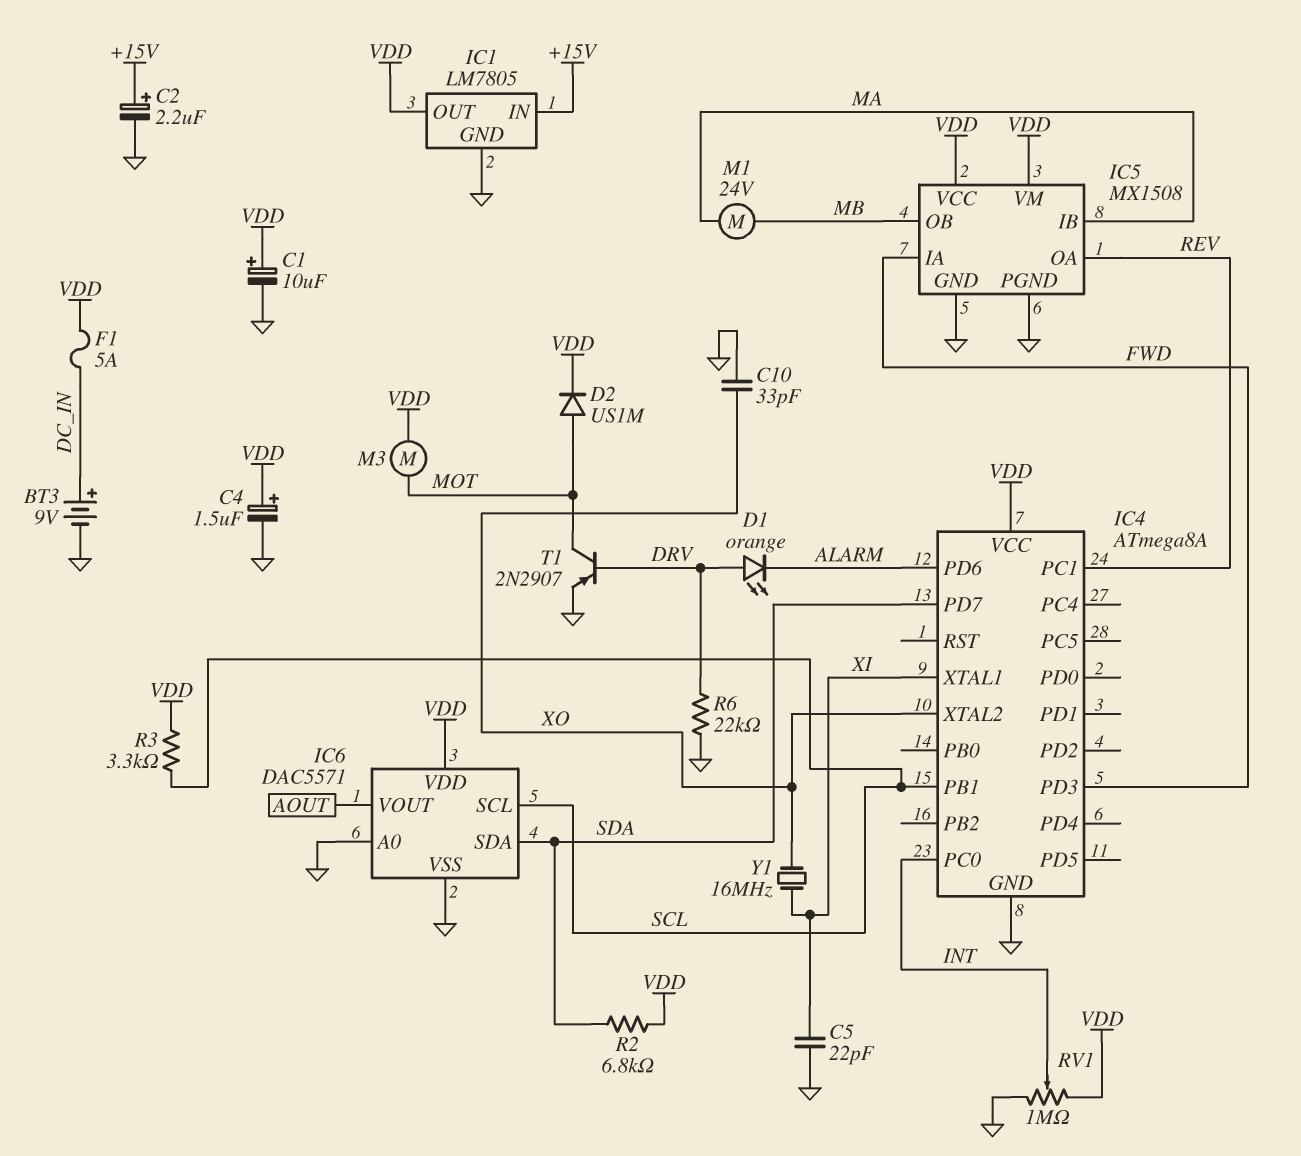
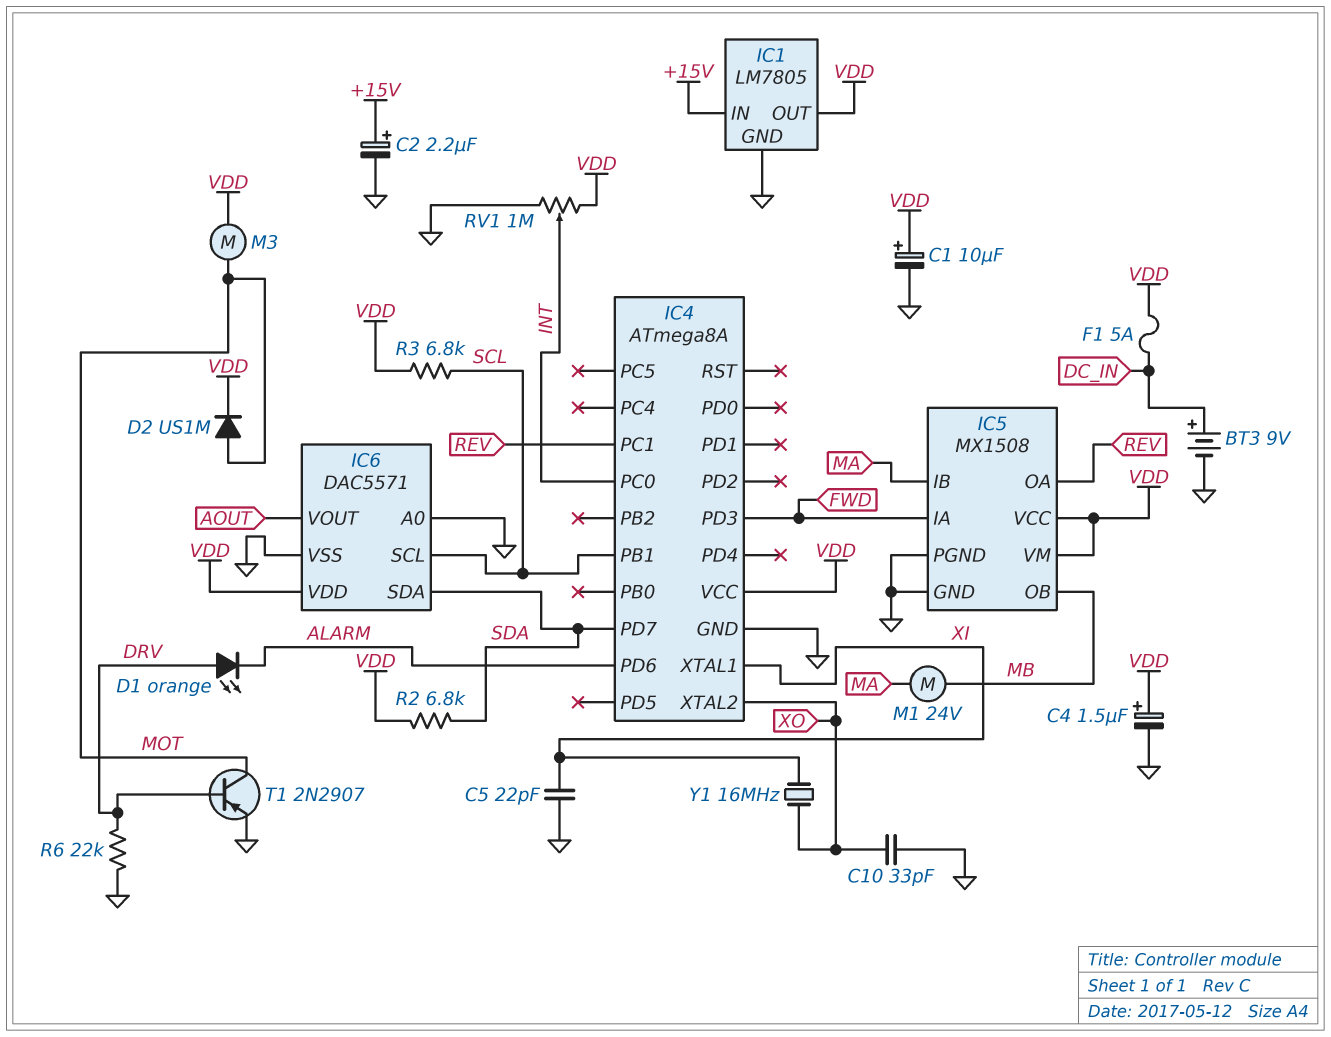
R3: 3.3k (SCL, VDD) -> 6.8k (SCL, VDD)

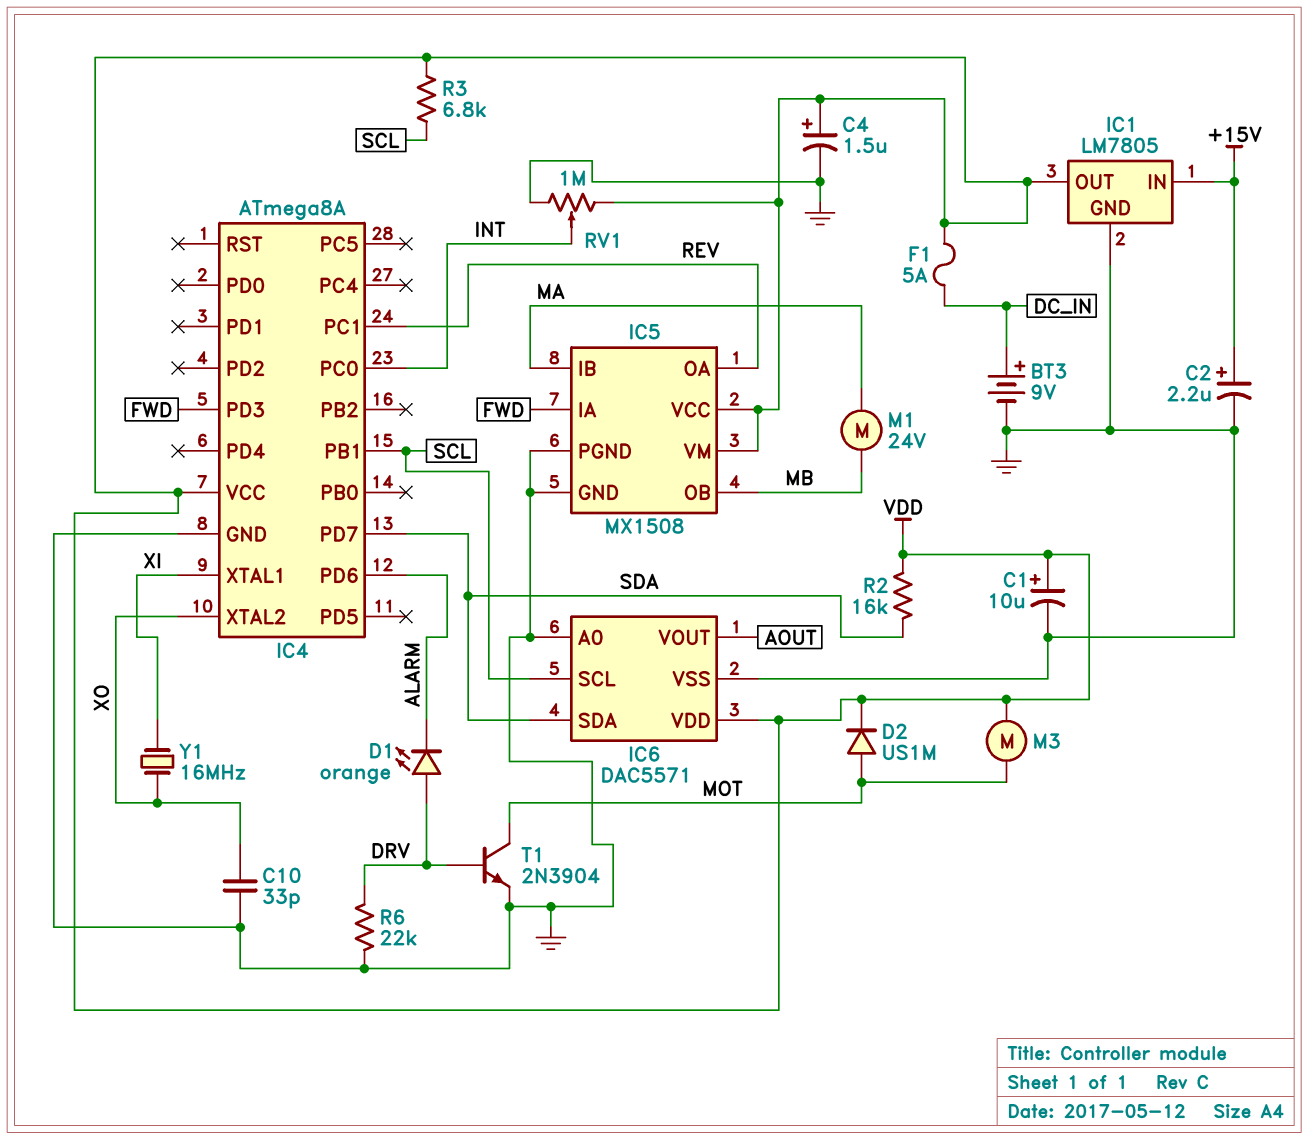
C5: 22pF (GND, XI) -> none
R2: 6.8k (SDA, VDD) -> 16k (SDA, VDD)
T1: PNP 2N2907 (B DRV, C MOT, E GND) -> NPN 2N3904 (B DRV, C MOT, E GND)

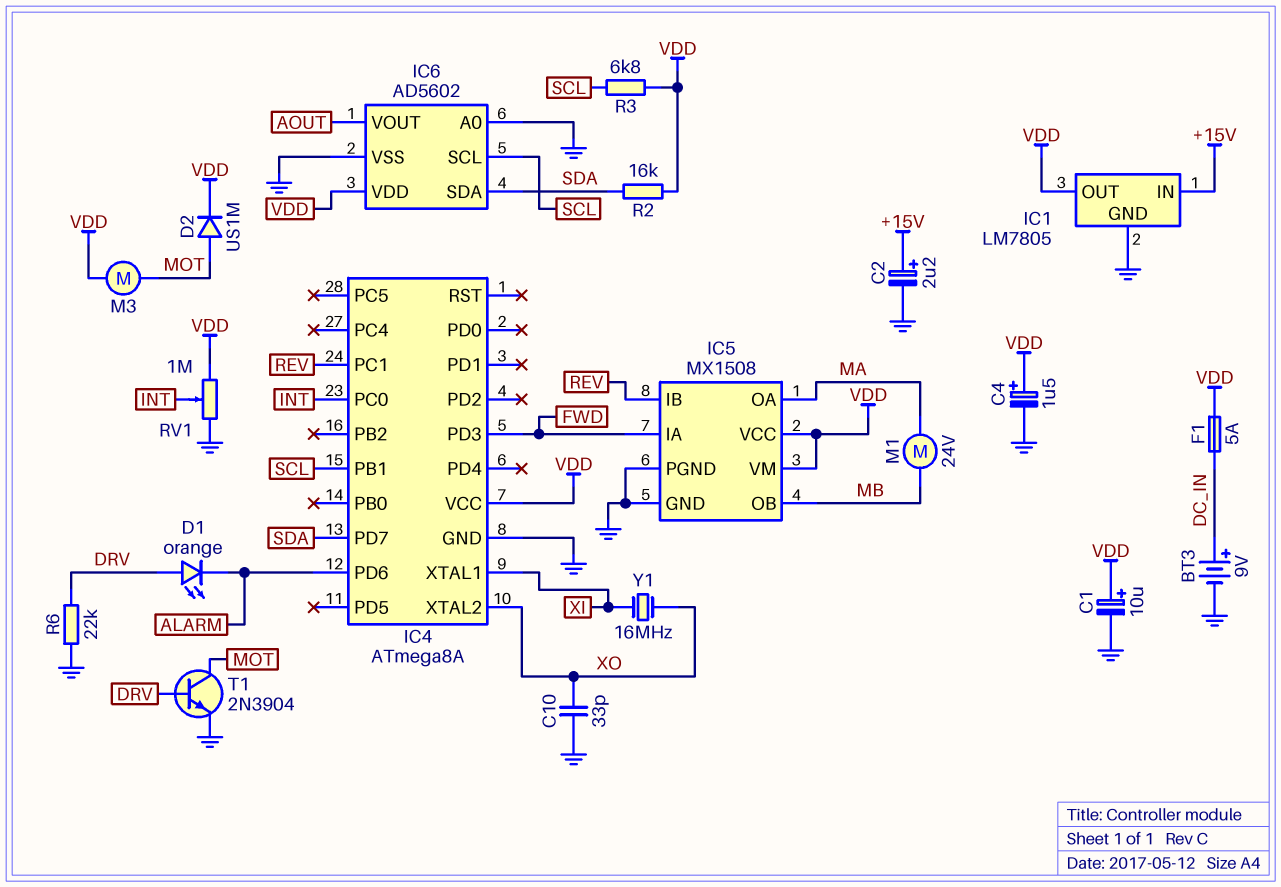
IC5 pin IB: MA -> REV
IC5 pin OA: REV -> MA
IC6: DAC5571 -> AD5602

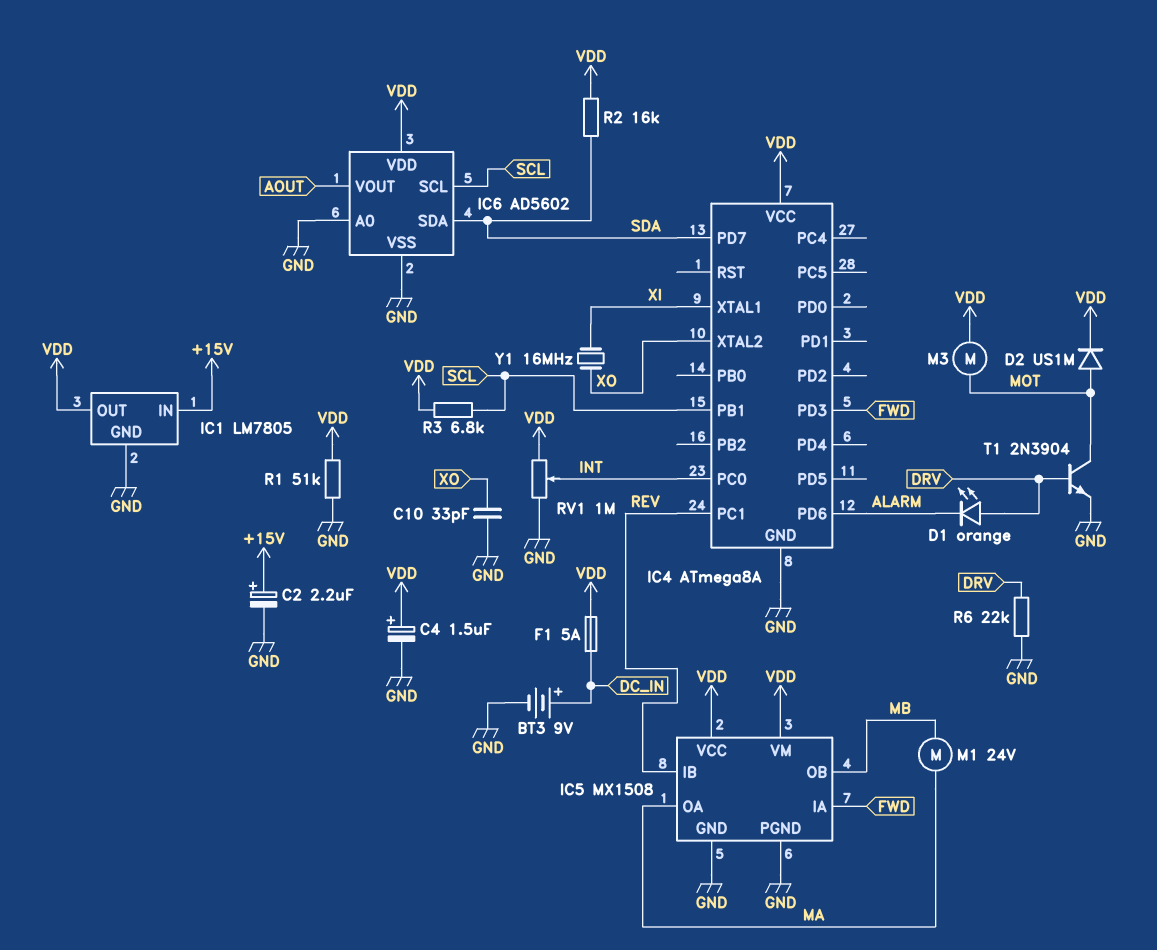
C1: 10uF (plus VDD, minus GND) -> none
R1: none -> 51k (GND, VDD)

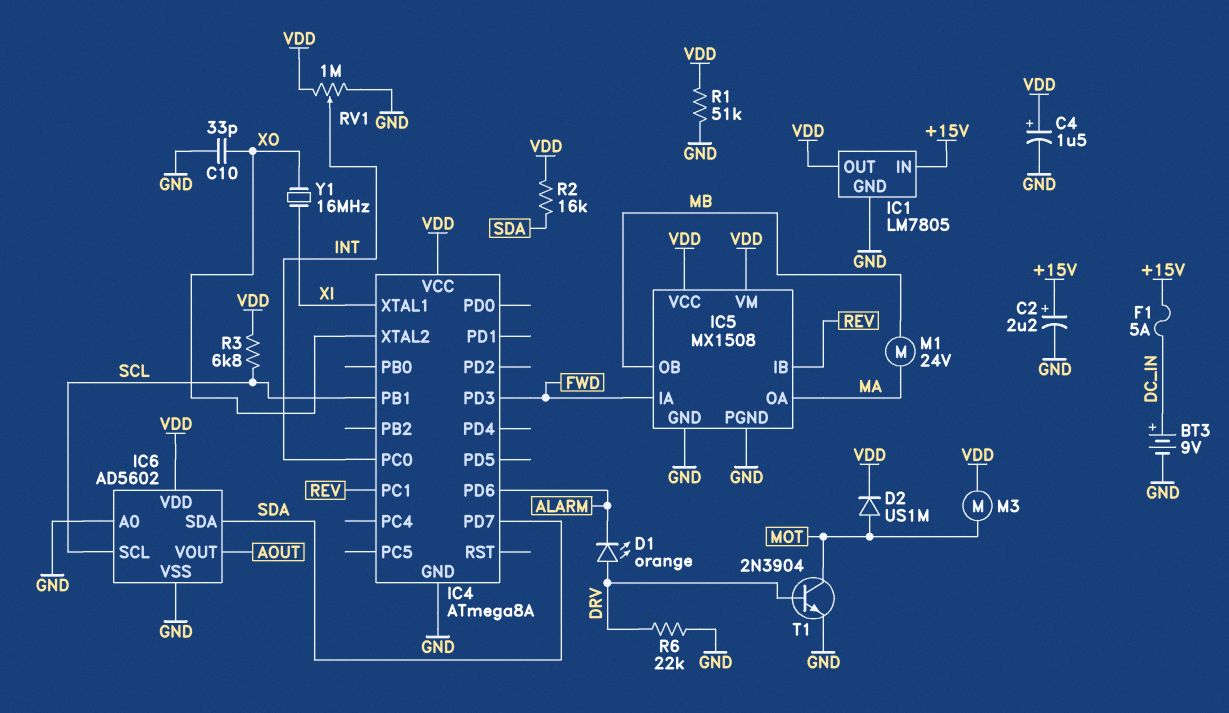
F1: 5A (DC_IN, VDD) -> 5A (+15V, DC_IN)

